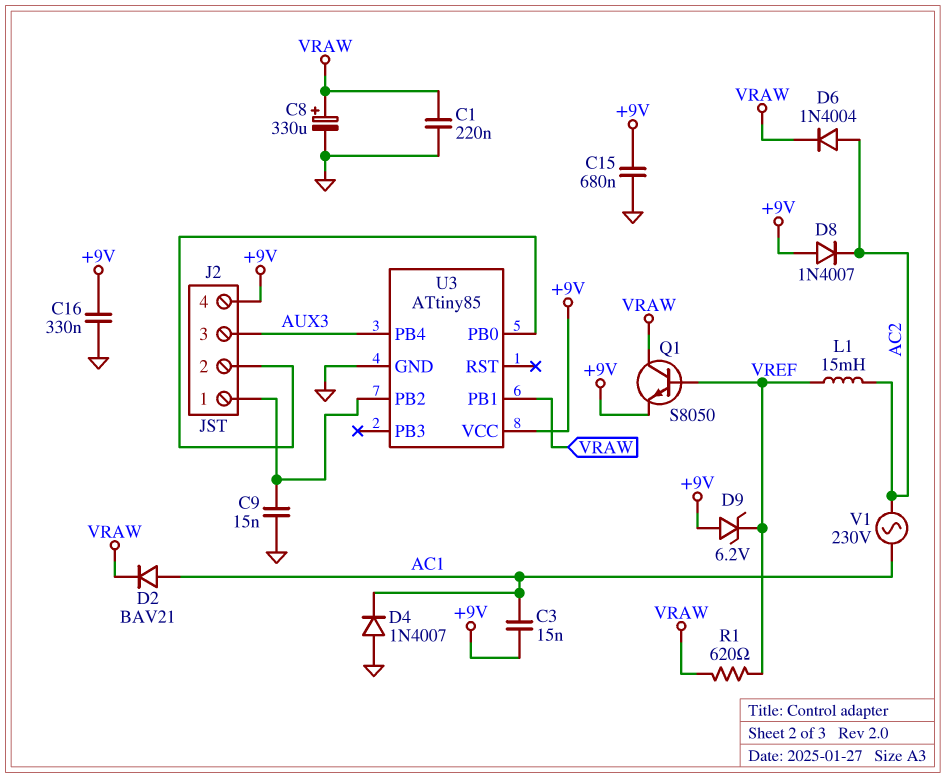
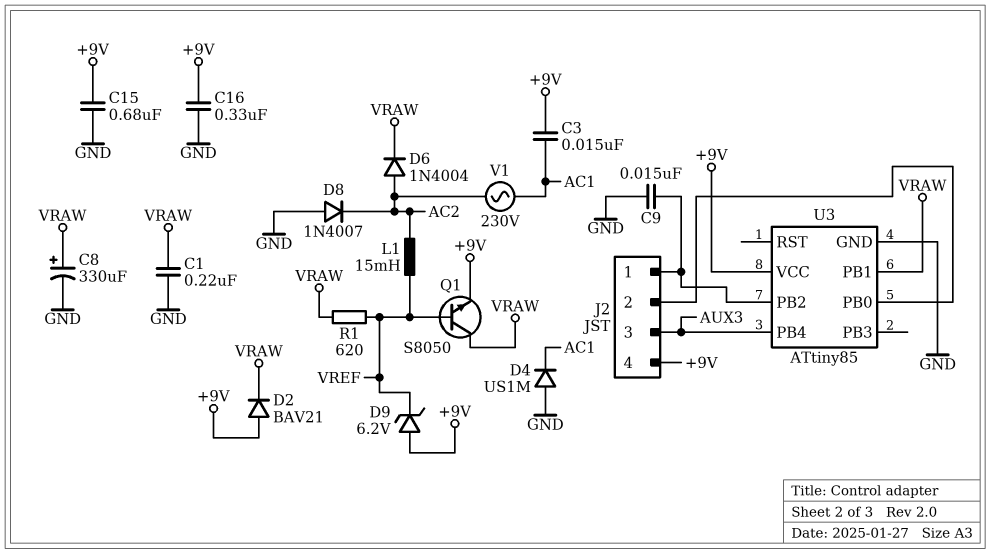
D2: diode BAV21 (A AC1, K VRAW) -> diode BAV21 (A +9V, K VRAW)
D4: diode 1N4007 (A GND, K AC1) -> diode US1M (A GND, K AC1)
D8: diode 1N4007 (A +9V, K AC2) -> diode 1N4007 (A GND, K AC2)

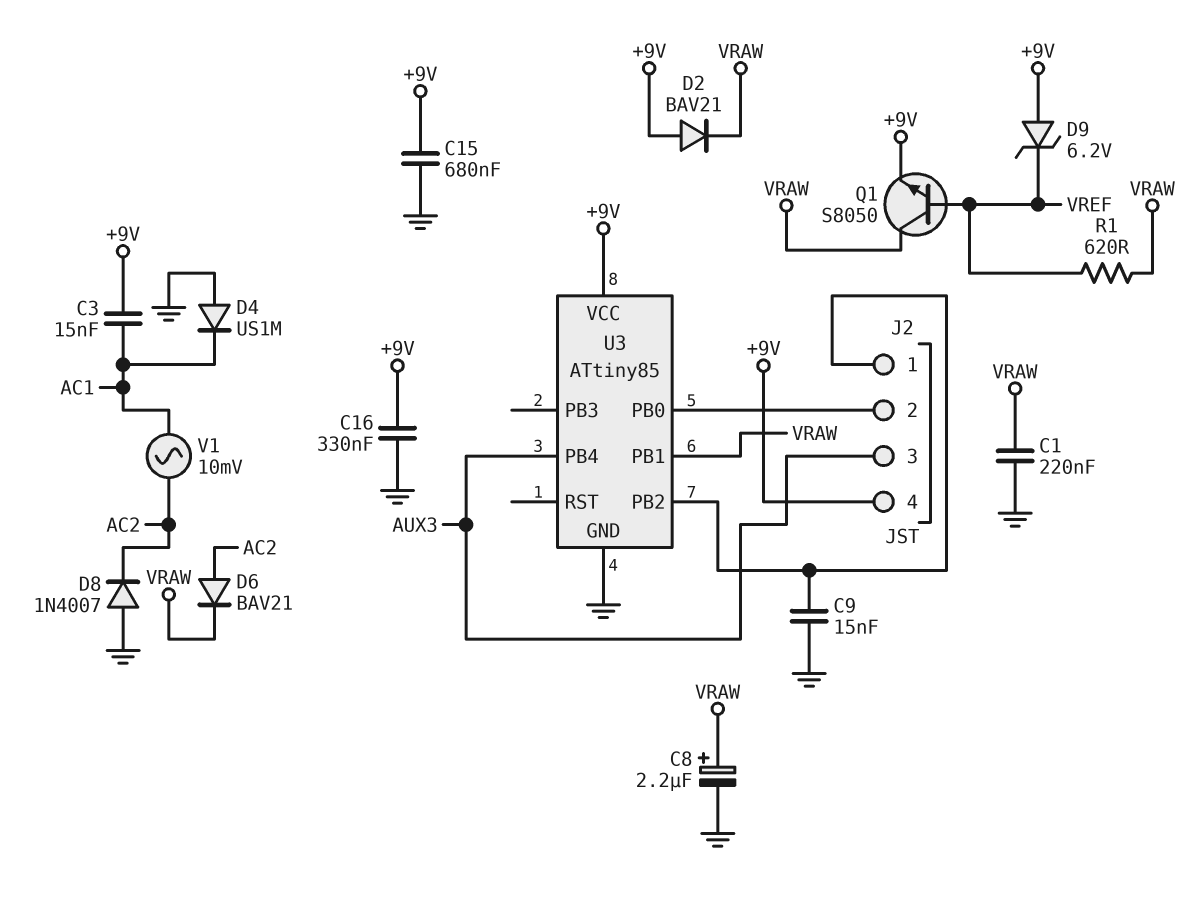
C8: 330uF (plus VRAW, minus GND) -> 2.2uF (plus VRAW, minus GND)
D6: diode 1N4004 (A AC2, K VRAW) -> diode BAV21 (A AC2, K VRAW)
L1: 15mH (AC2, VREF) -> none
V1: AC 230V (AC1, AC2) -> AC 10mV (AC1, AC2)

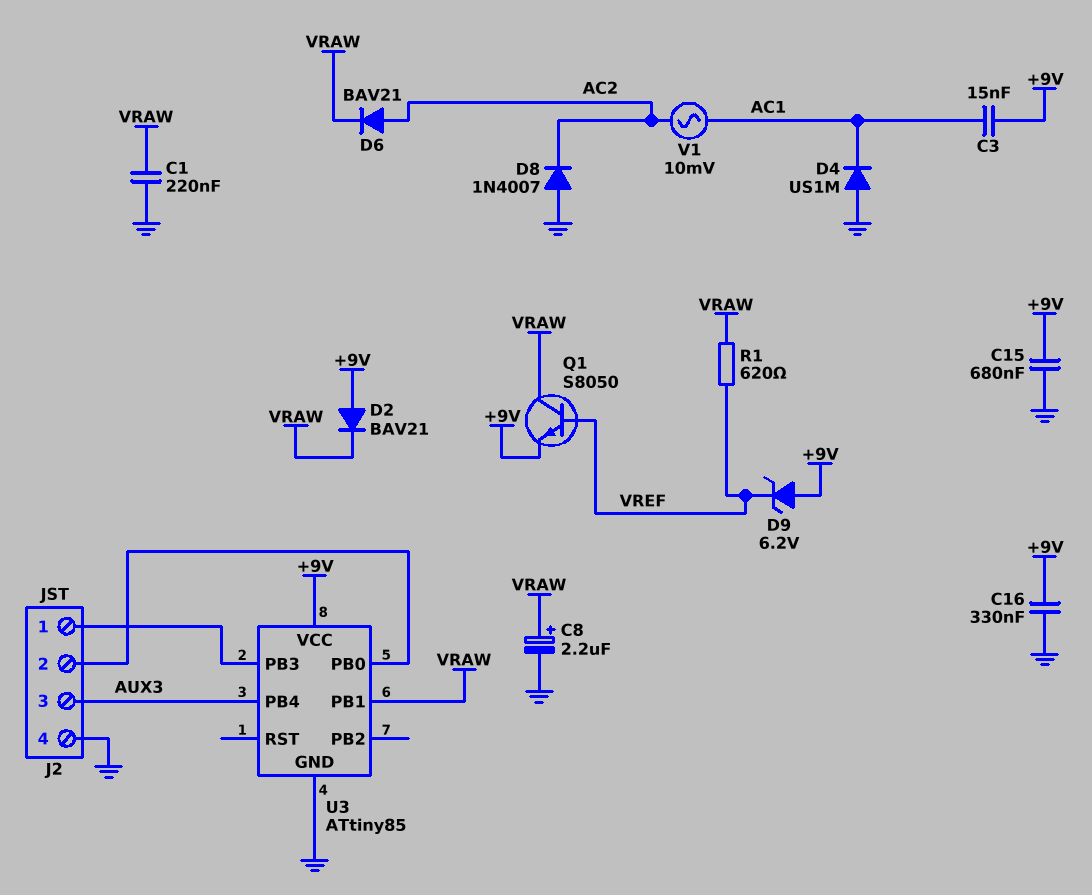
C9: 15nF (GND, J2/1) -> none
J2 pin 4: +9V -> GND
U3 pin PB2: J2/1 -> none
U3 pin PB3: none -> J2/1

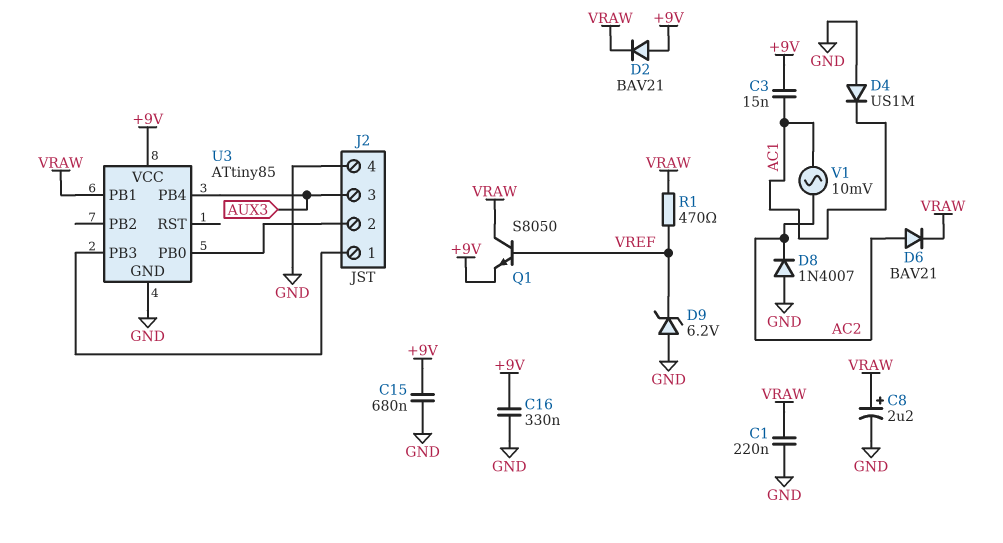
D9: zener 6.2V (A +9V, K VREF) -> zener 6.2V (A GND, K VREF)
R1: 620 (VRAW, VREF) -> 470 (VRAW, VREF)

